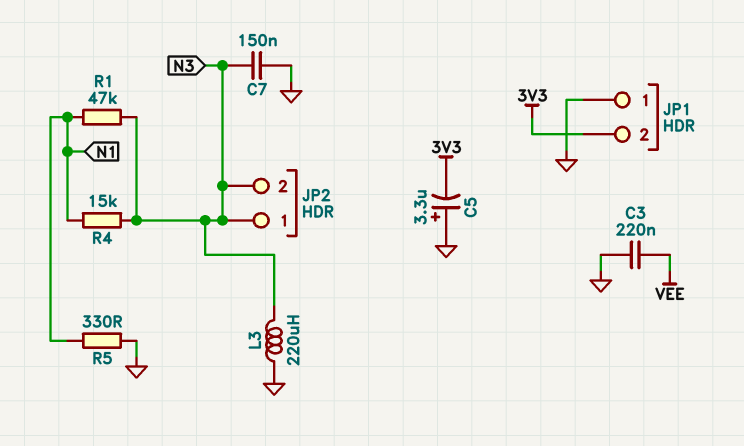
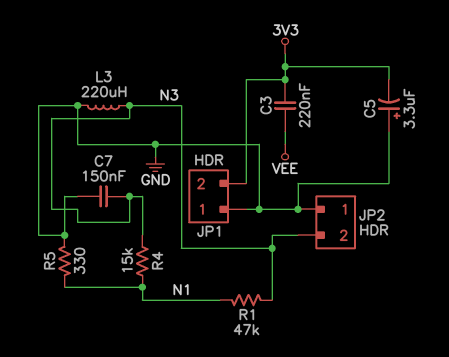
C3: 220nF (GND, VEE) -> 220nF (3V3, VEE)
JP2 pin 1: N3 -> GND

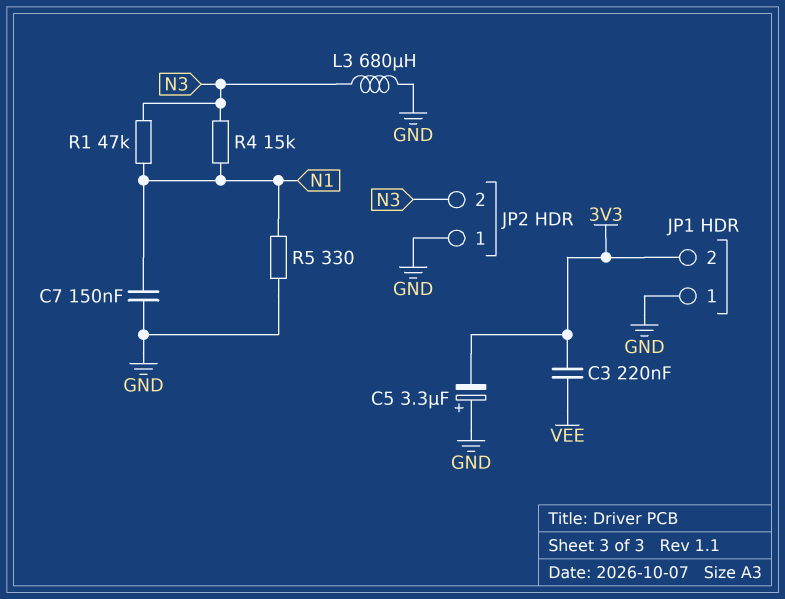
C7: 150nF (GND, N3) -> 150nF (GND, N1)
L3: 220uH (GND, N3) -> 680uH (GND, N3)

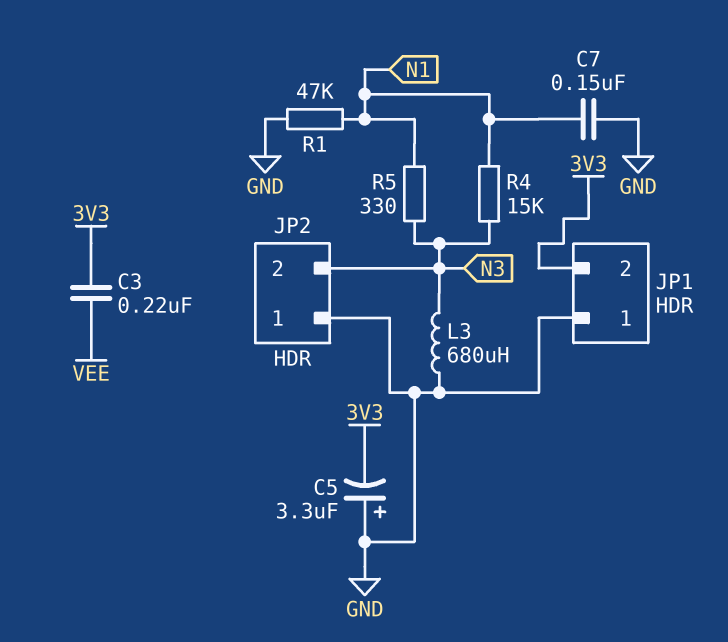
R1: 47k (N1, N3) -> 47k (GND, N1)
R5: 330 (GND, N1) -> 330 (N1, N3)

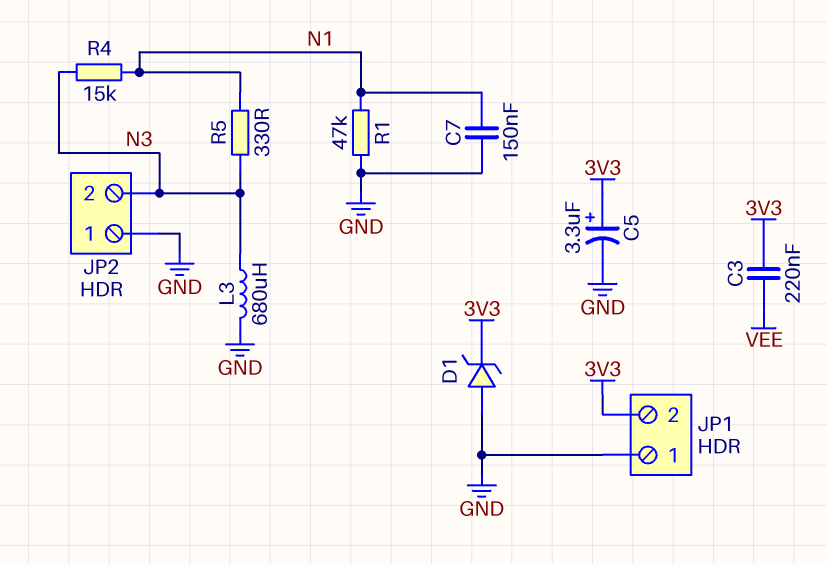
C5: 3.3uF (plus GND, minus 3V3) -> 3.3uF (plus 3V3, minus GND)
D1: none -> zener (A GND, K 3V3)

